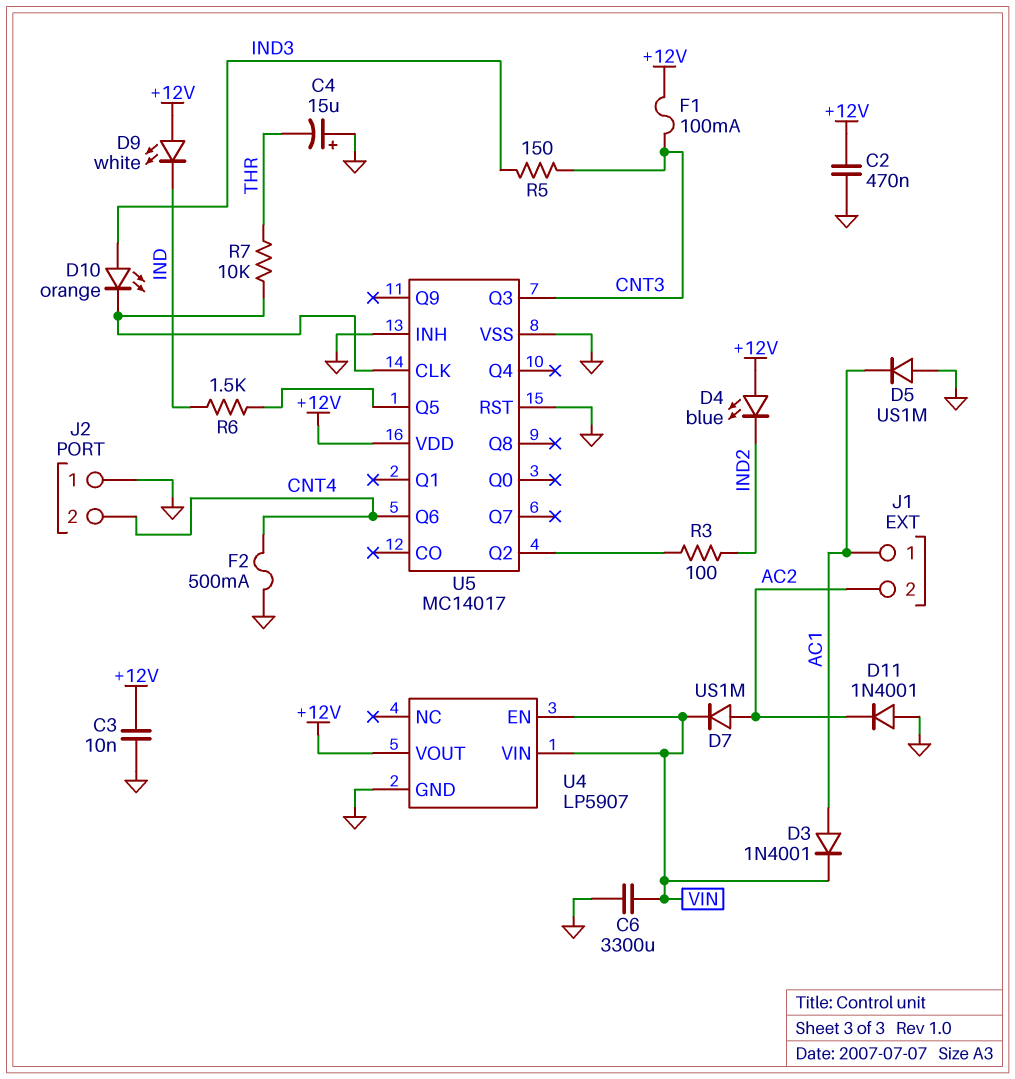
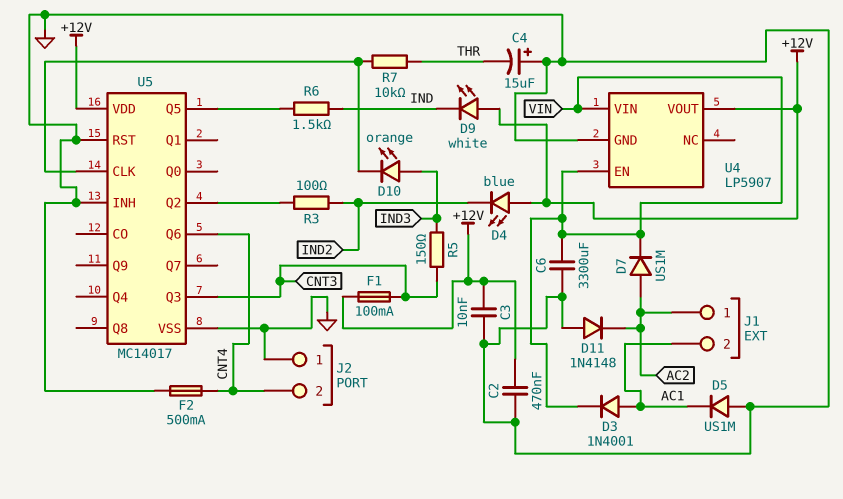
D11: diode 1N4001 (A GND, K AC2) -> diode 1N4148 (A GND, K AC2)
J1 pin 1: AC1 -> AC2
J1 pin 2: AC2 -> AC1

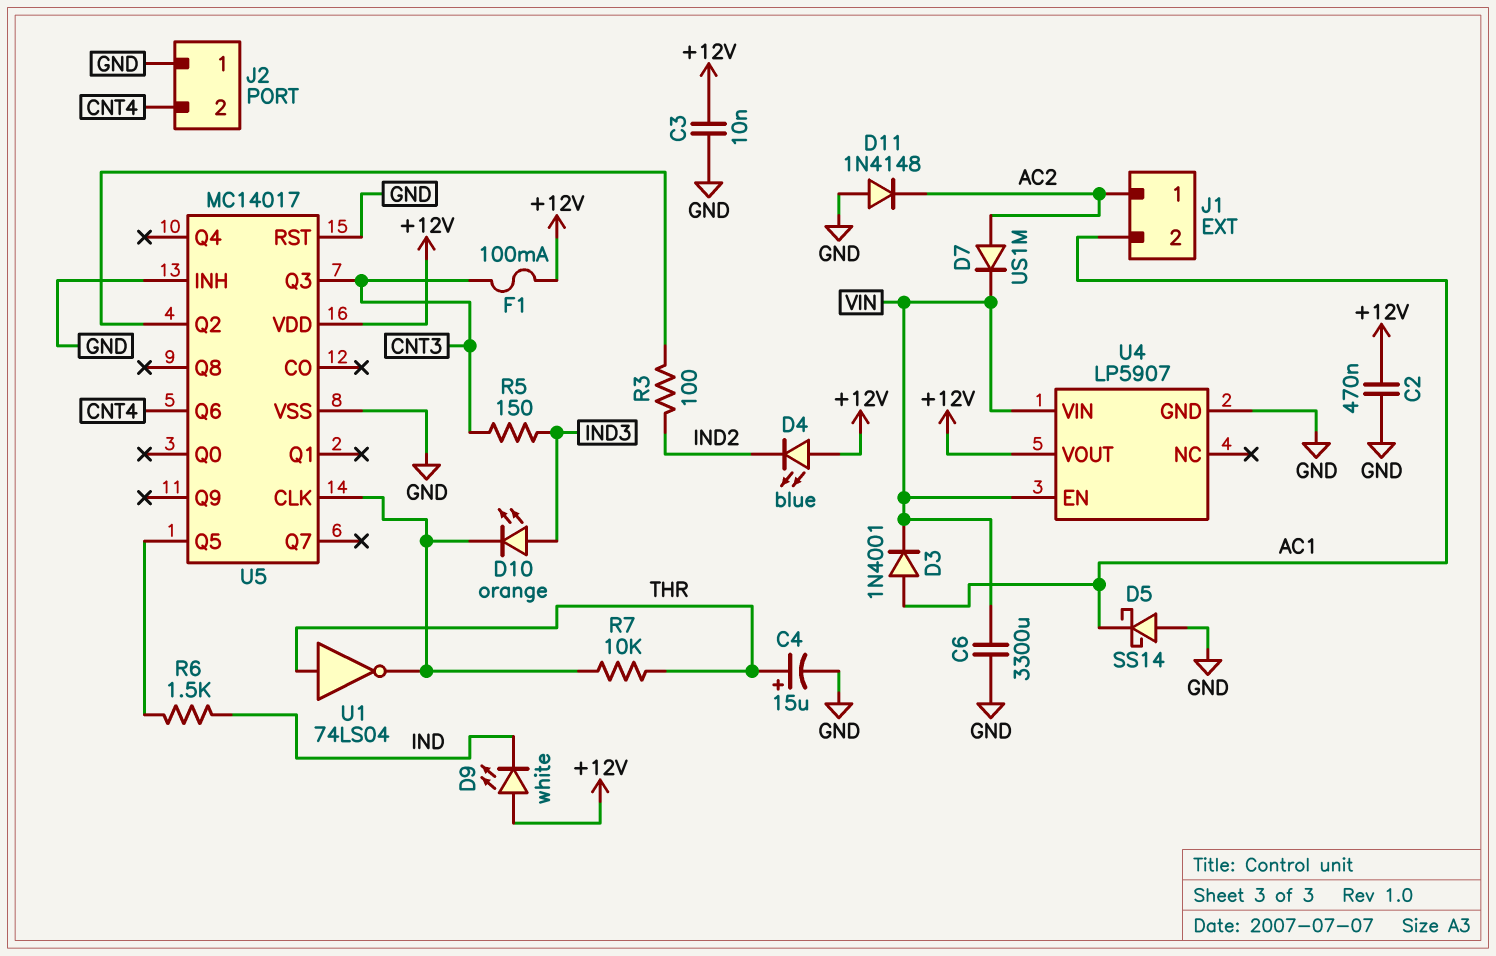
C4: 15uF (plus GND, minus THR) -> 15uF (plus THR, minus GND)
D5: diode US1M (A GND, K AC1) -> schottky SS14 (A GND, K AC1)
F2: 500mA (CNT4, GND) -> none
U1: none -> NOT 74LS04 (in THR, out U5/CLK)

